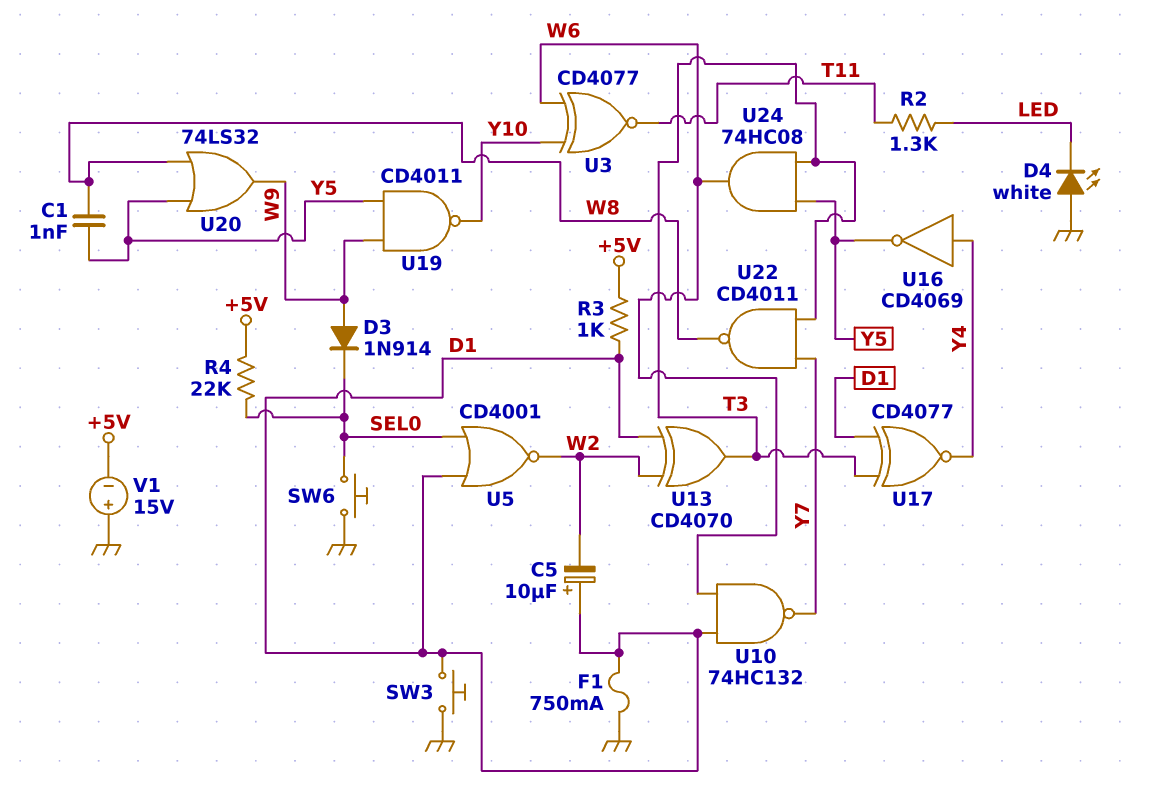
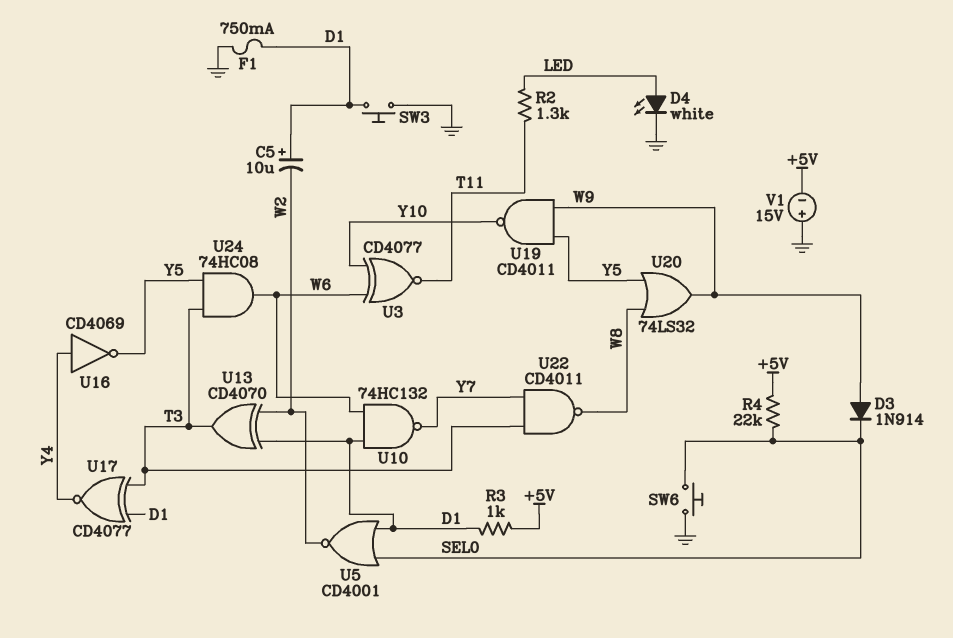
C1: 1nF (W8, Y5) -> none
D4: LED white (A GND, K LED) -> LED white (A LED, K GND)

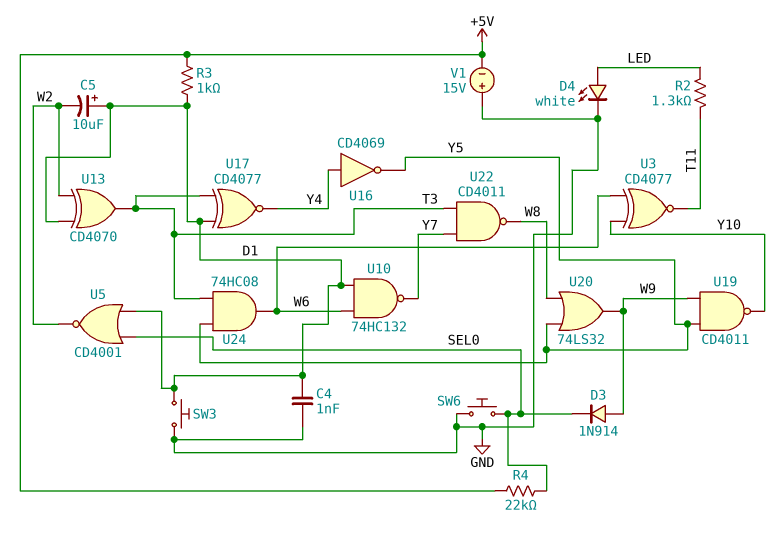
C4: none -> 1nF (D1, GND)
F1: 750mA (D1, GND) -> none

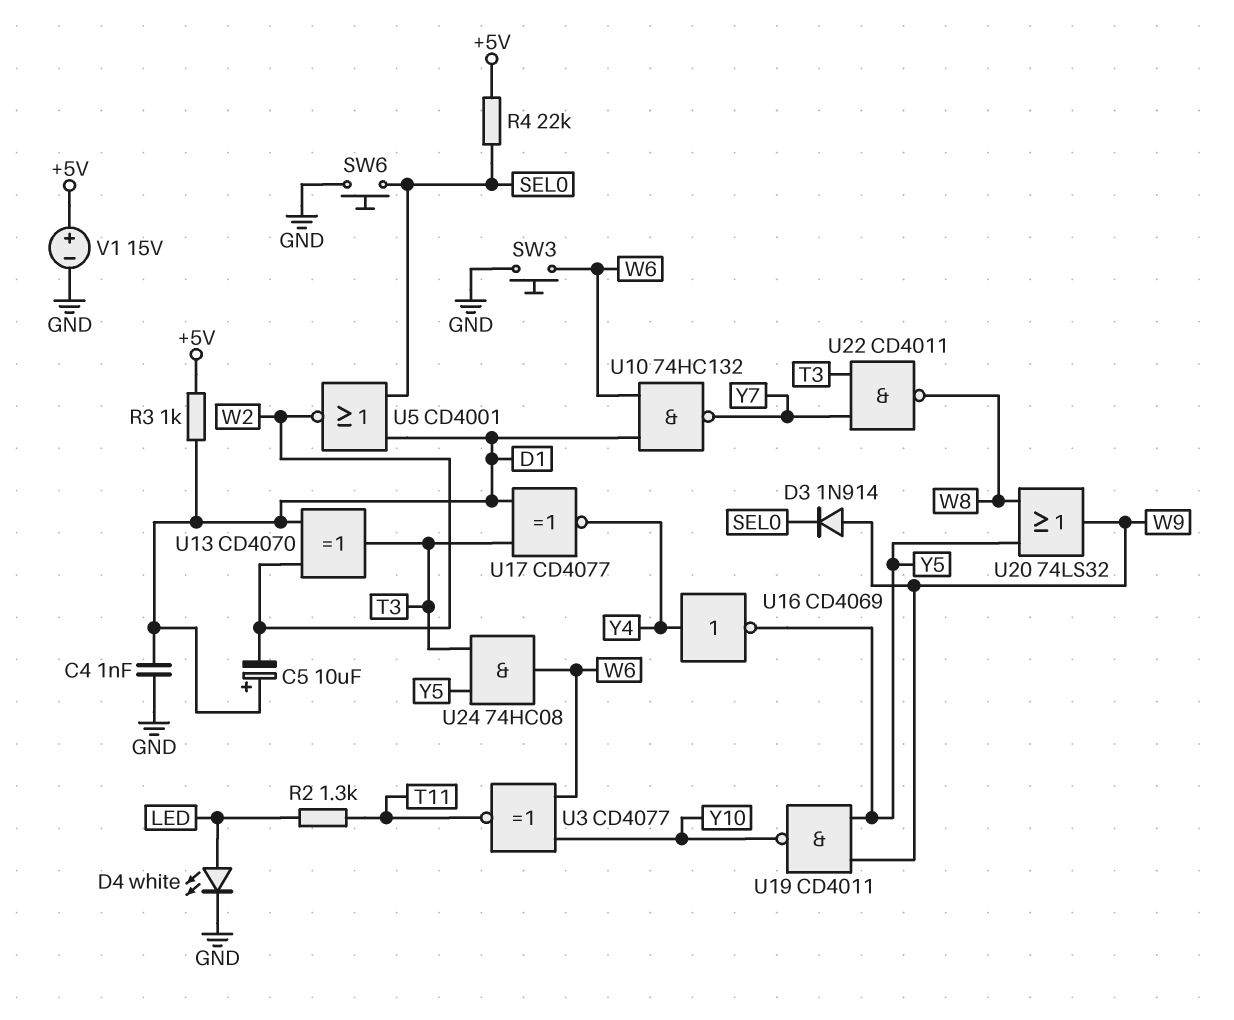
SW3: button (D1, GND) -> button (GND, W6)
V1: 15V (plus GND, minus +5V) -> 15V (plus +5V, minus GND)

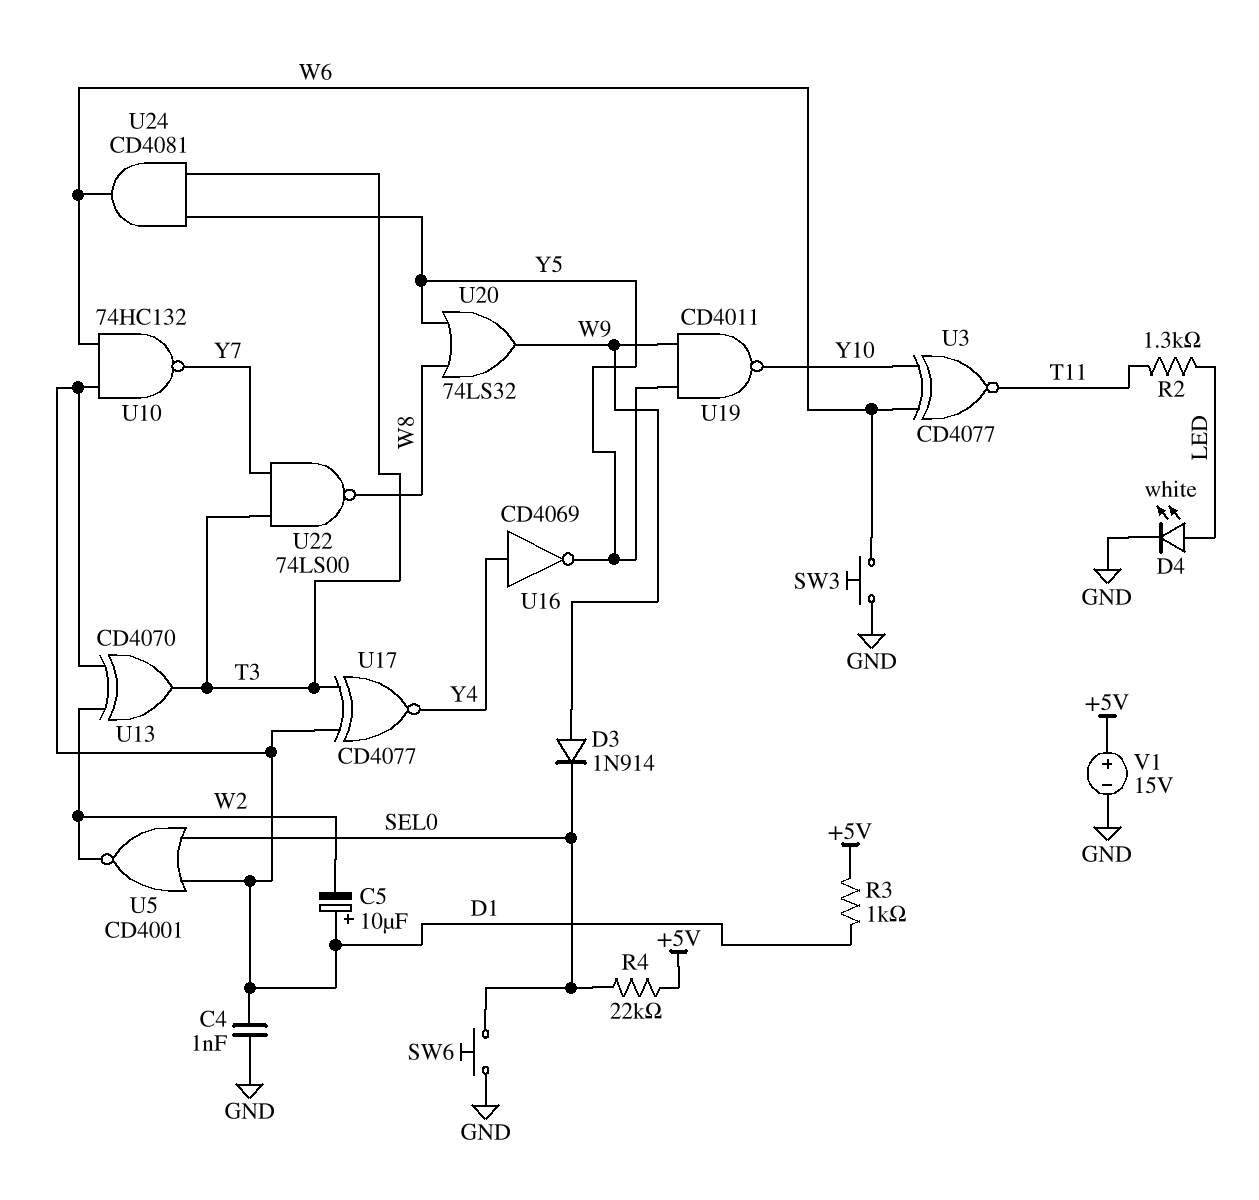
U22: NAND CD4011 (in T3, in Y7, out W8) -> NAND 74LS00 (in T3, in Y7, out W8)
U24: AND 74HC08 (in T3, in Y5, out W6) -> AND CD4081 (in T3, in Y5, out W6)

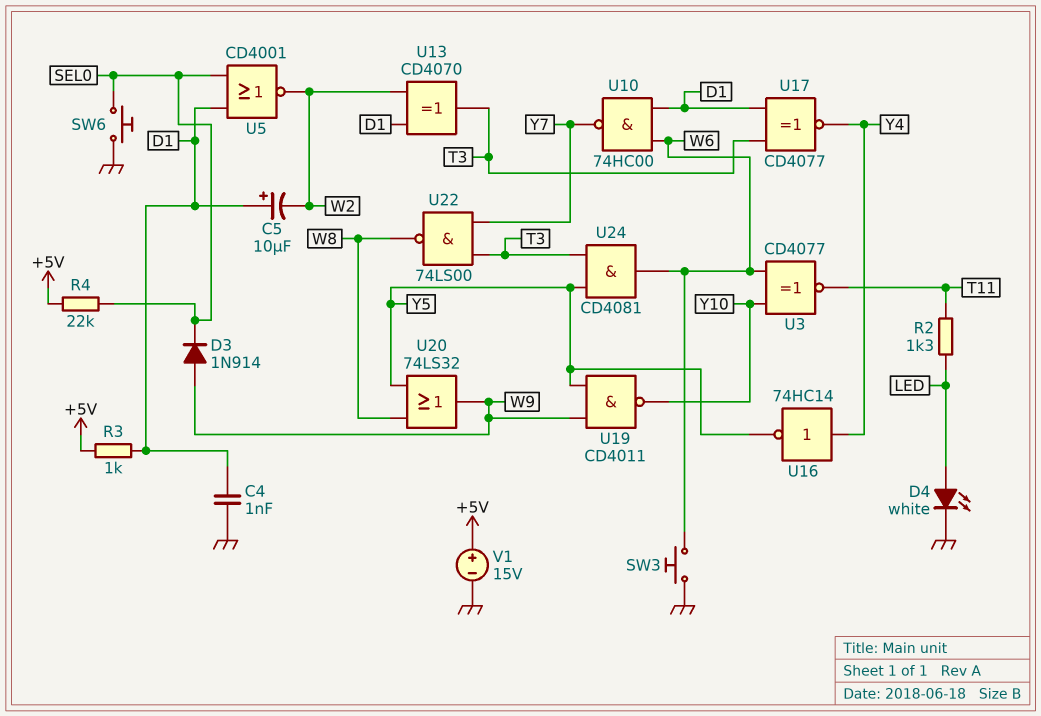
U10: NAND 74HC132 (in D1, in W6, out Y7) -> NAND 74HC00 (in D1, in W6, out Y7)
U16: NOT CD4069 (in Y4, out Y5) -> NOT 74HC14 (in Y4, out Y5)

